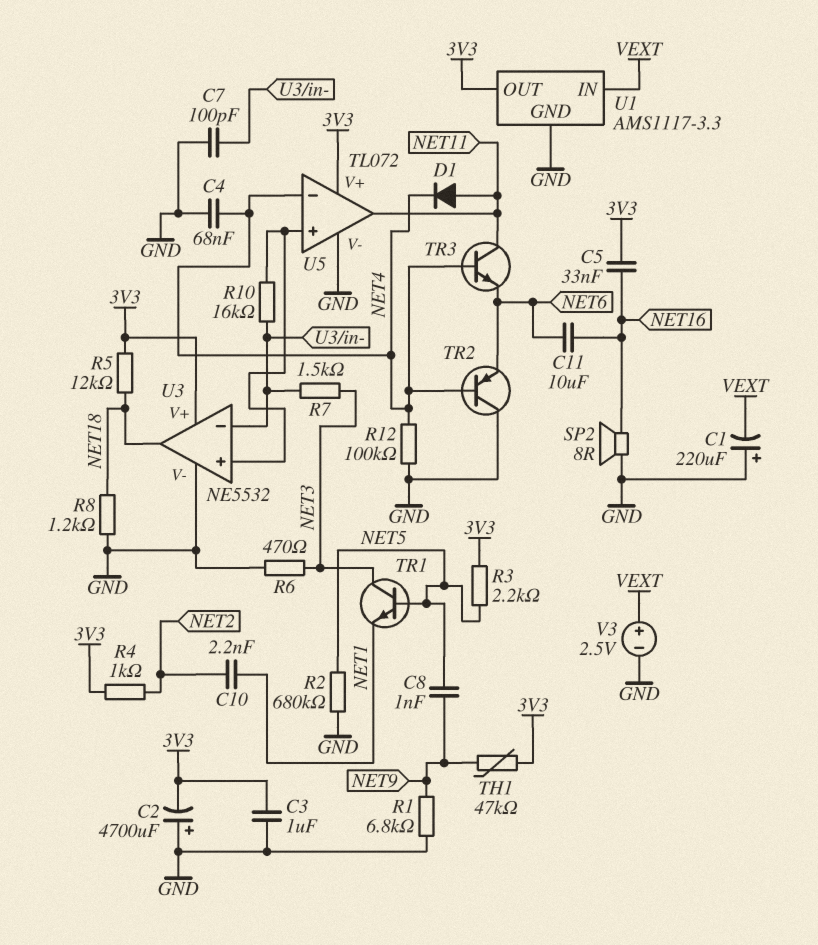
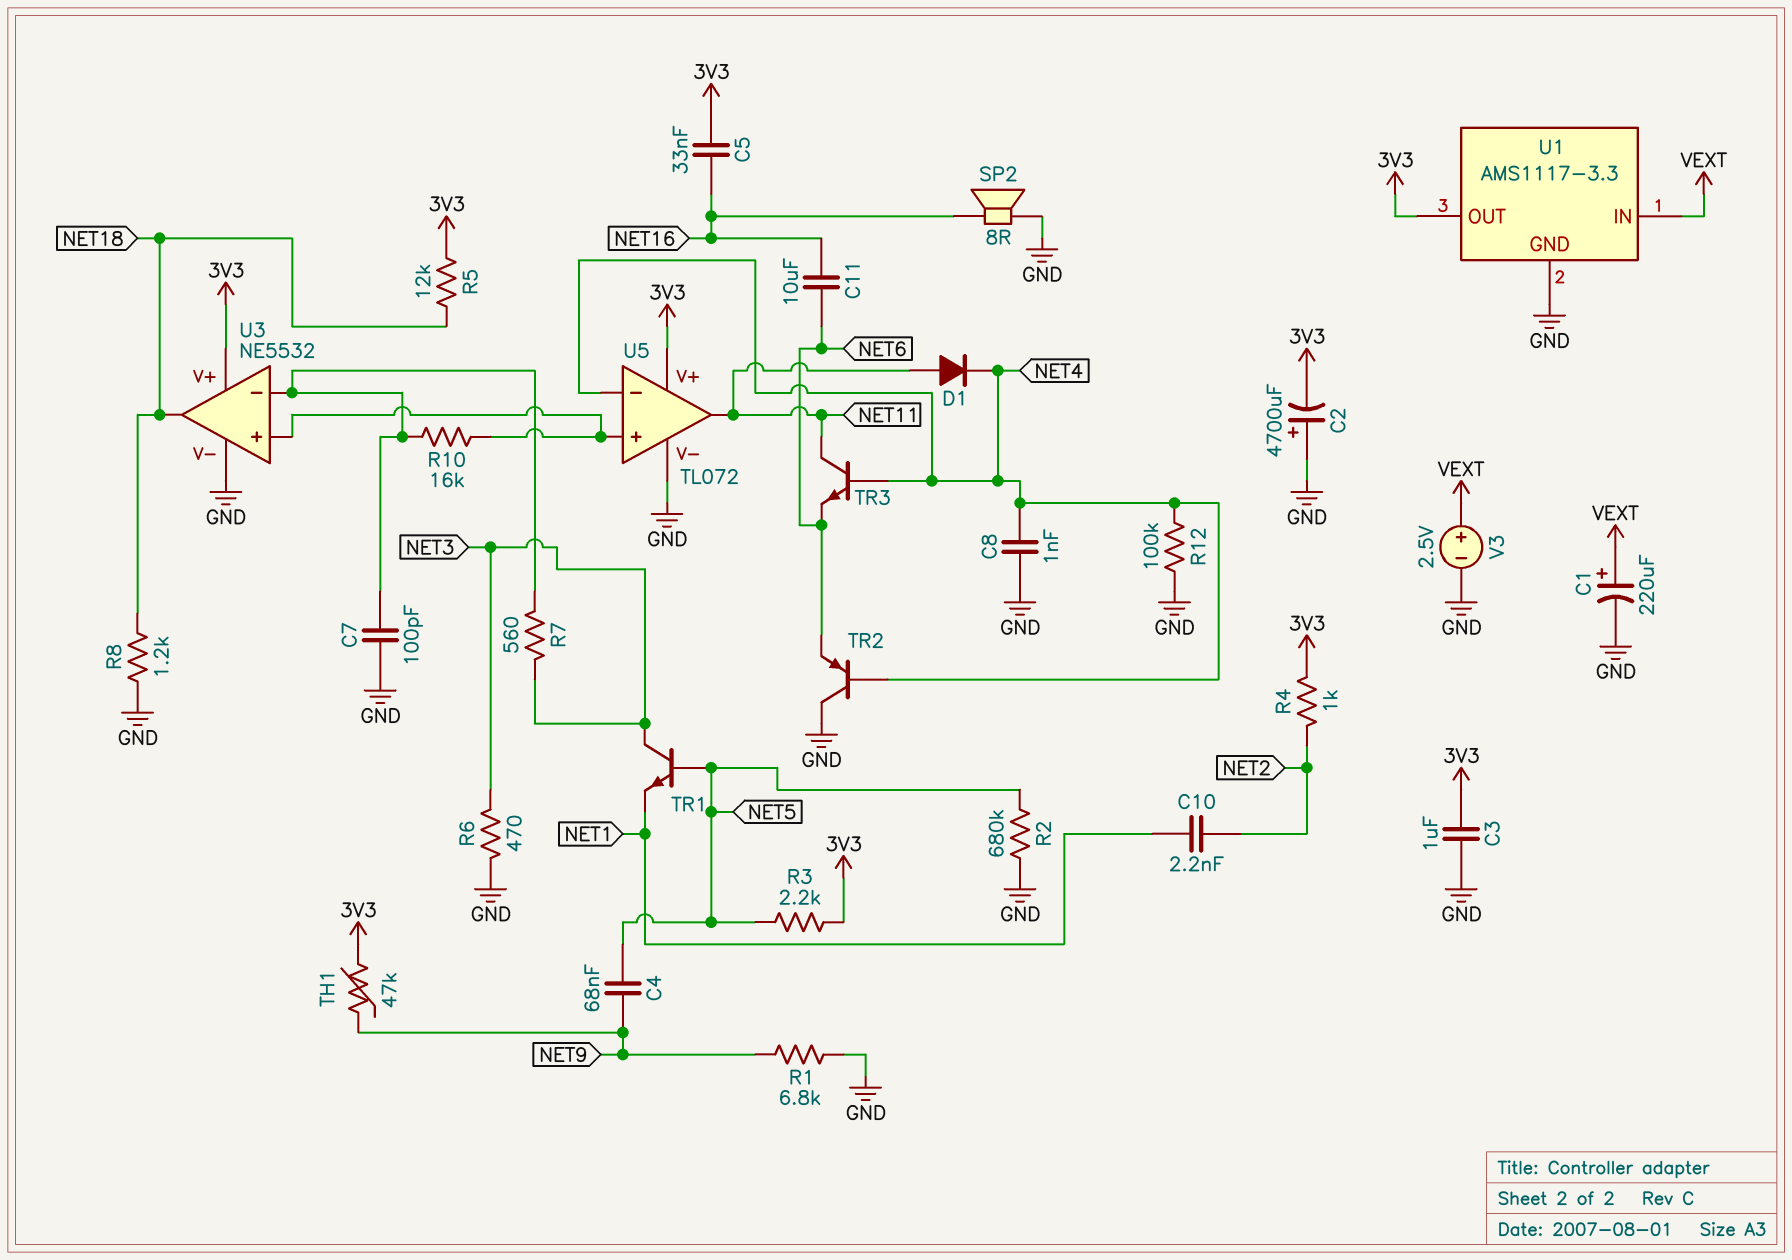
C1: 220uF (plus GND, minus VEXT) -> 220uF (plus VEXT, minus GND)
C4: 68nF (GND, NET4) -> 68nF (NET5, NET9)
C8: 1nF (NET5, NET9) -> 1nF (GND, NET4)
R7: 1.5k (NET3, U3/in-) -> 560 (NET3, U3/in-)

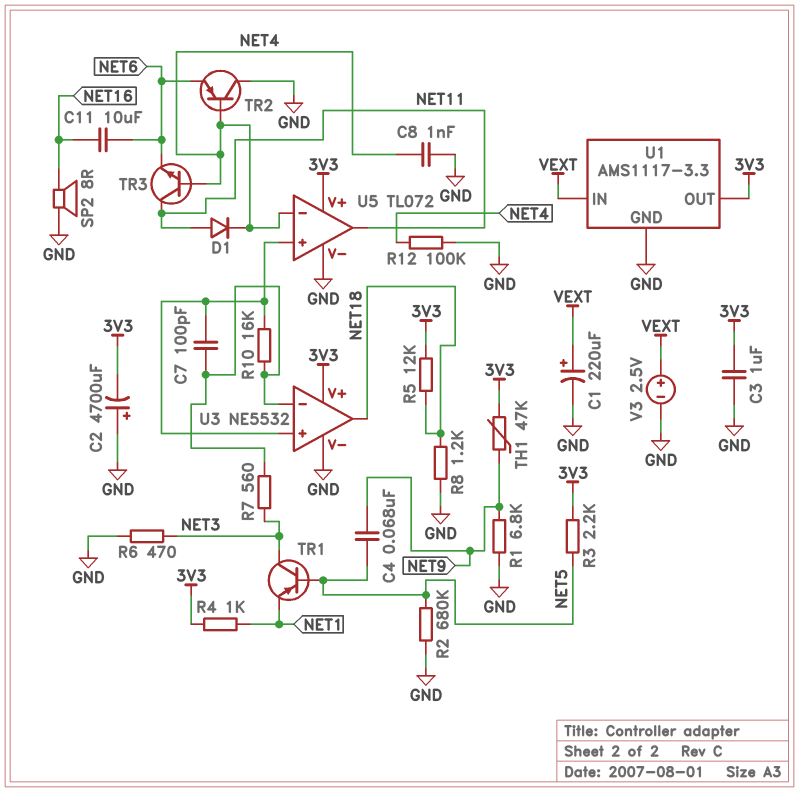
C5: 33nF (3V3, NET16) -> none
C7: 100pF (GND, U3/in-) -> 100pF (U3/in+, U3/in-)
C10: 2.2nF (NET1, NET2) -> none
R4: 1k (3V3, NET2) -> 1k (3V3, NET1)
TR1: NPN (B NET5, C NET3, E NET1) -> PNP (B NET5, C NET3, E NET1)

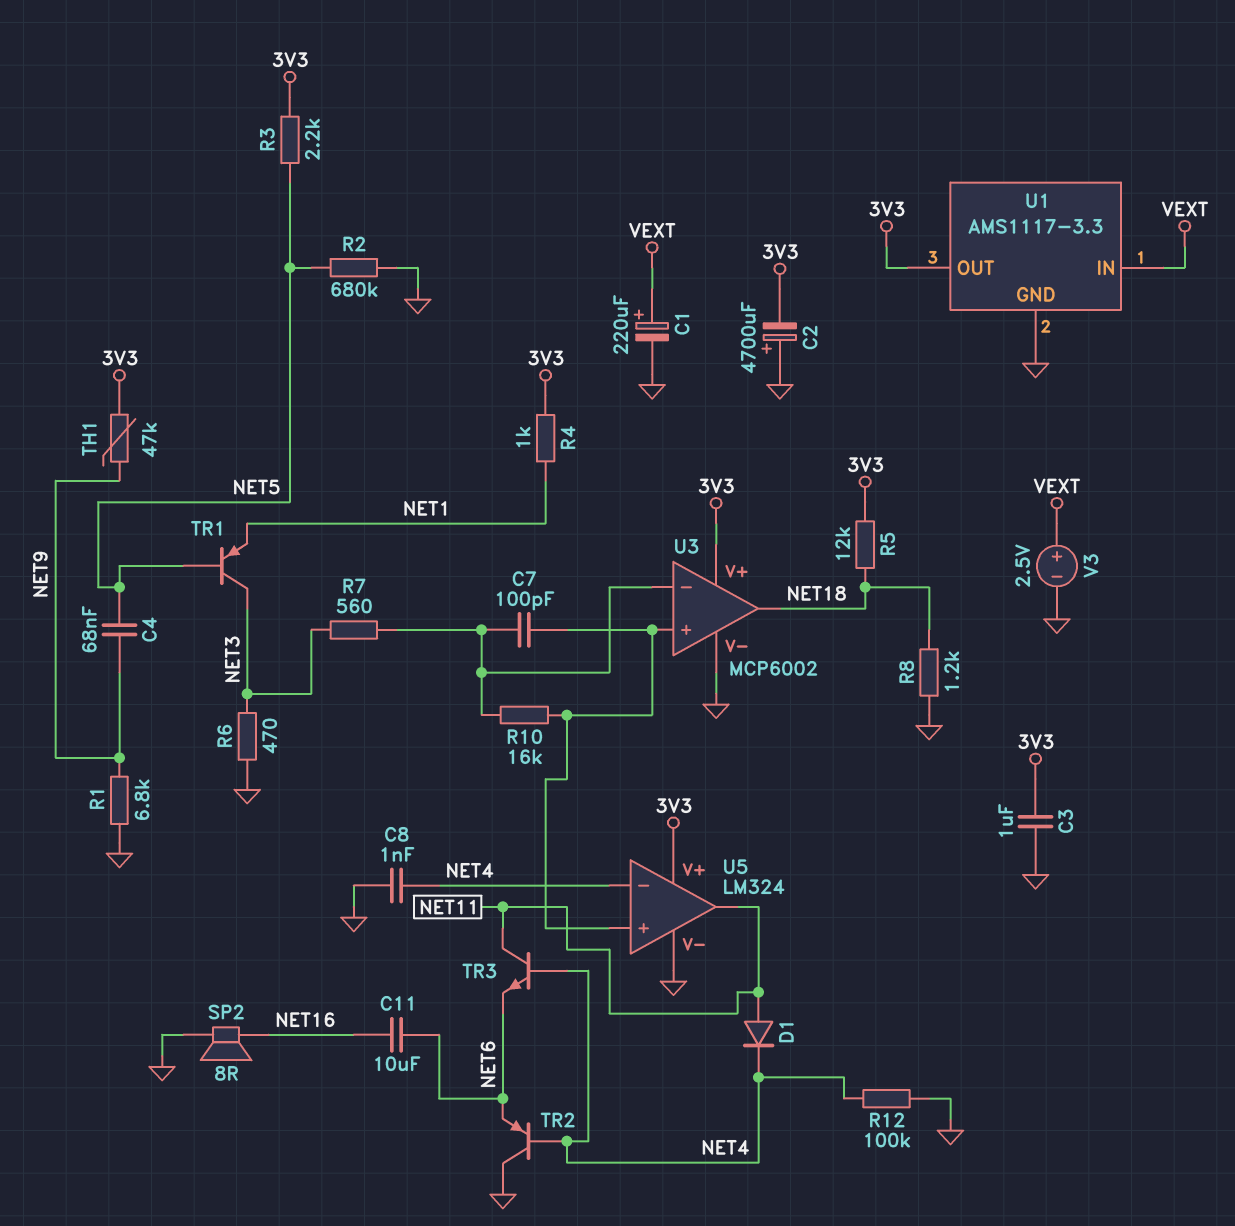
U3: NE5532 -> MCP6002
U5: TL072 -> LM324

